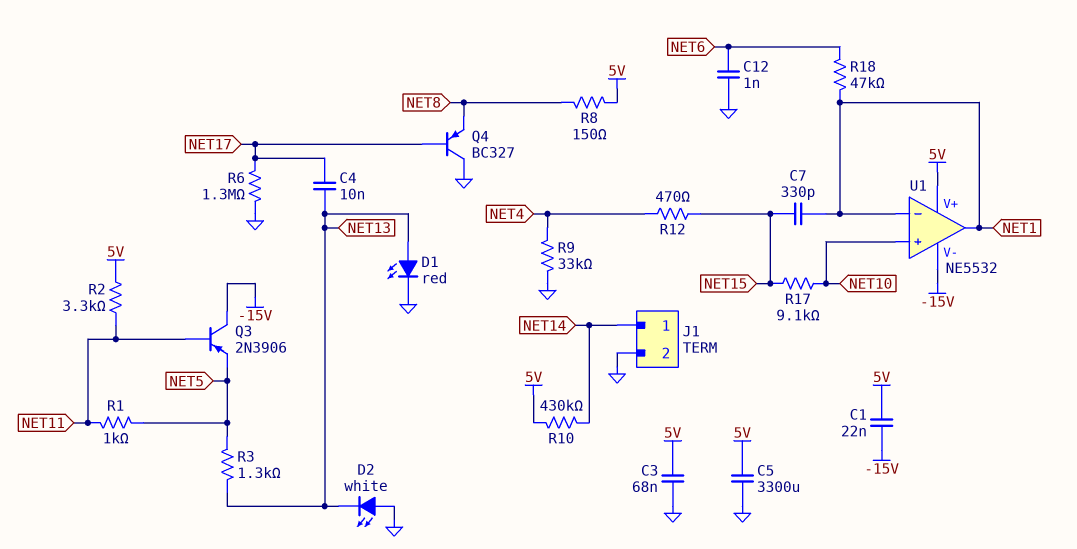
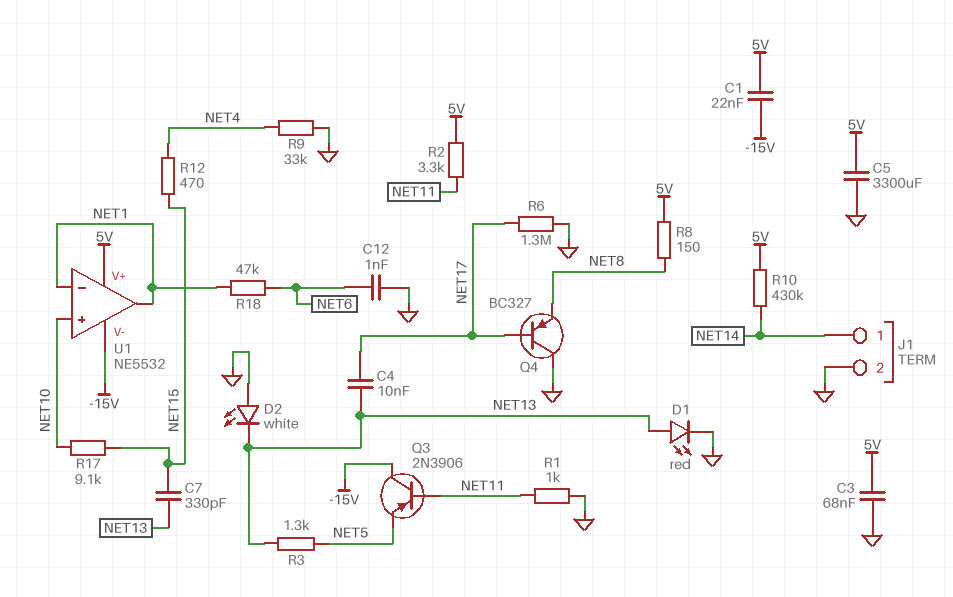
C7: 330pF (NET1, NET15) -> 330pF (NET13, NET15)
R1: 1k (NET5, NET11) -> 1k (GND, NET11)

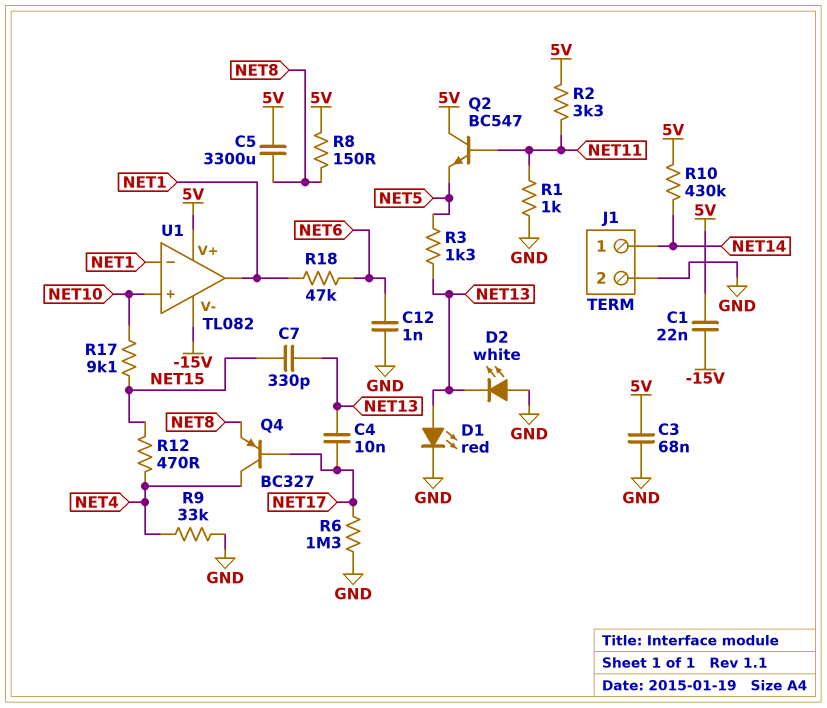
C5: 3300uF (5V, GND) -> 3300uF (5V, NET8)
Q2: none -> NPN BC547 (B NET11, C 5V, E NET5)
Q3: PNP 2N3906 (B NET11, C -15V, E NET5) -> none
Q4: PNP BC327 (B NET17, C GND, E NET8) -> PNP BC327 (B NET17, C NET4, E NET8)
U1: NE5532 -> TL082

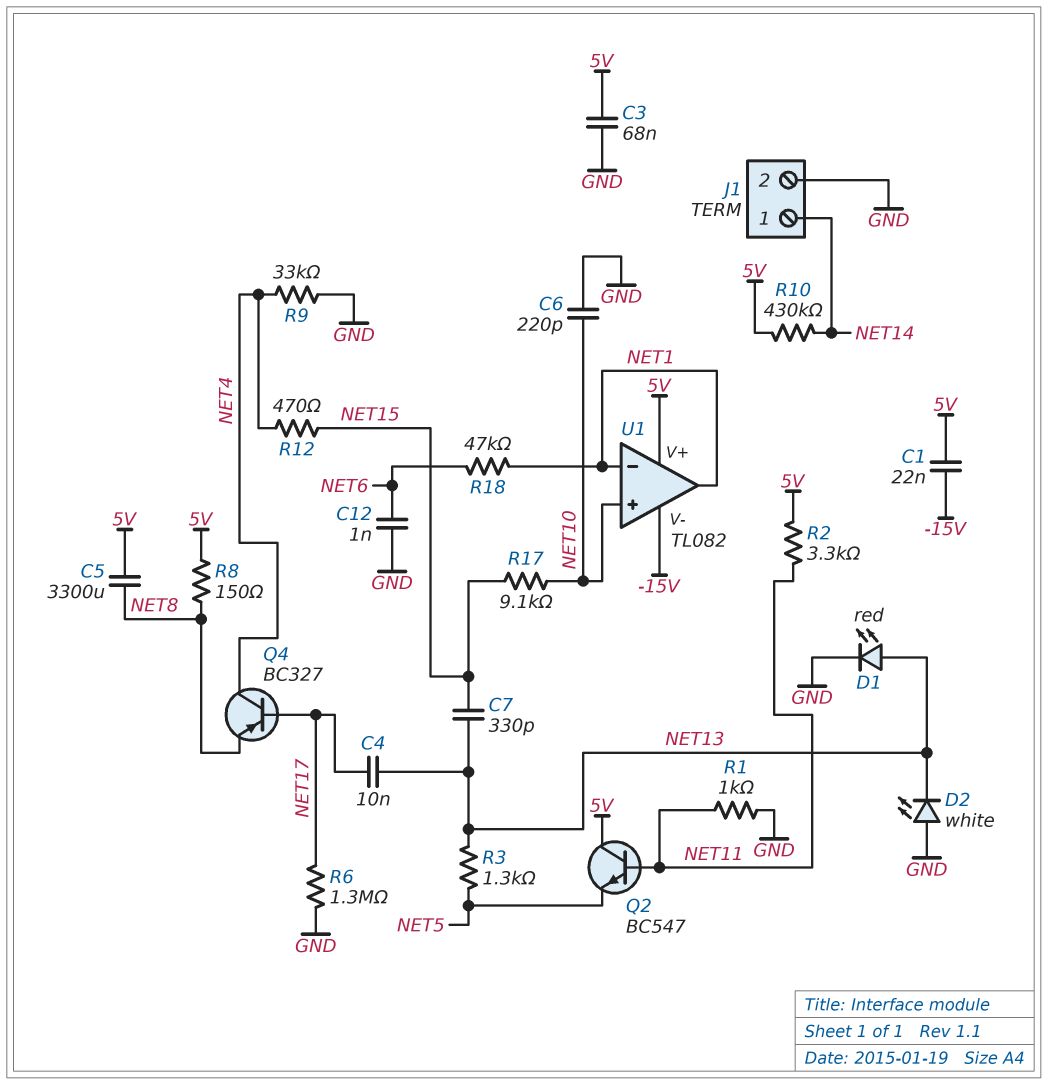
C6: none -> 220pF (GND, NET10)

